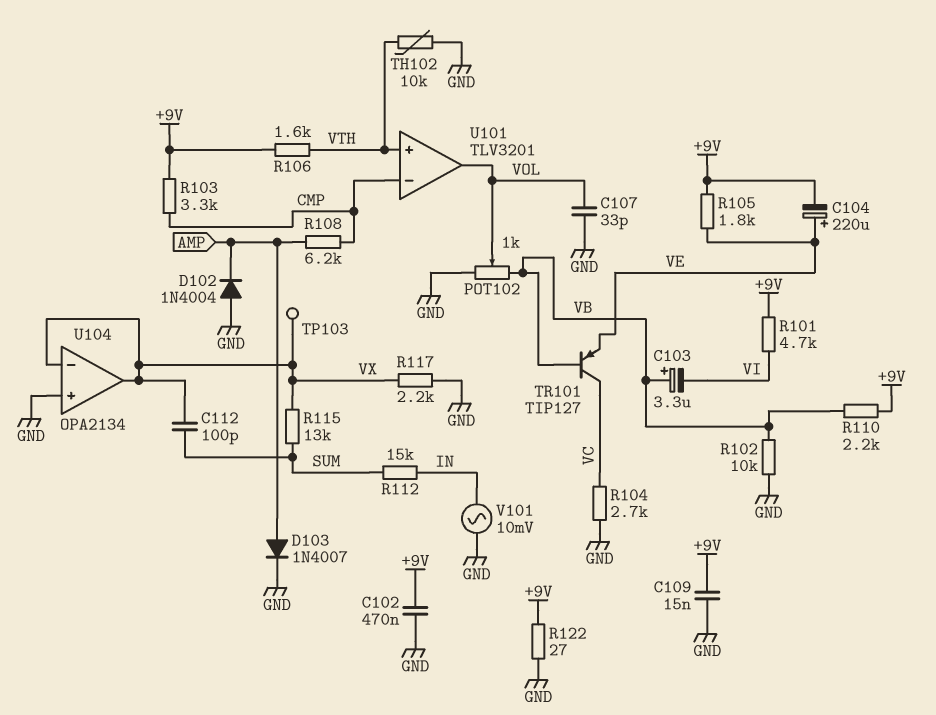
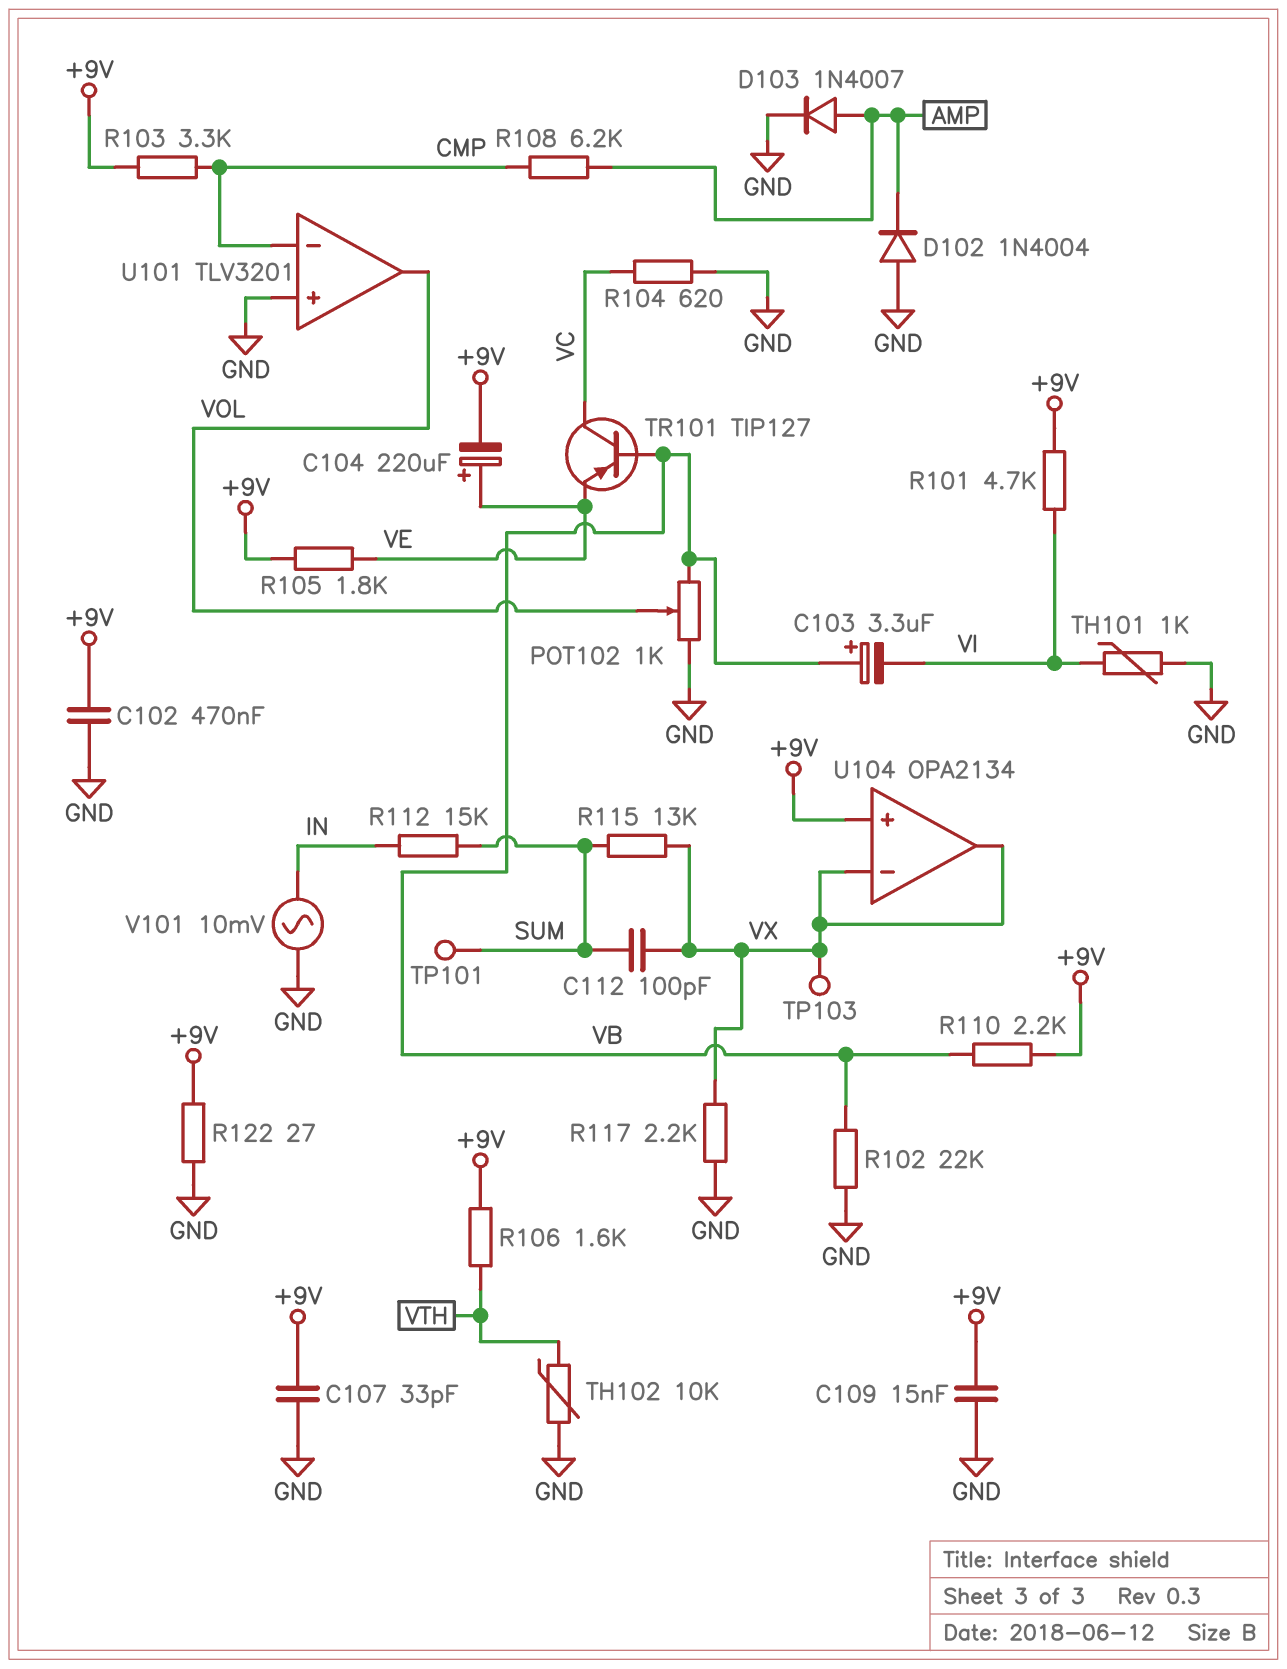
C107: 33pF (GND, VOL) -> 33pF (+9V, GND)
R102: 10k (GND, VB) -> 22k (GND, VB)
R104: 2.7k (GND, VC) -> 620 (GND, VC)
TH101: none -> 1k (GND, VI)
TP101: none -> test point (SUM)
U101 pin in+: VTH -> GND
U104 pin in+: GND -> +9V

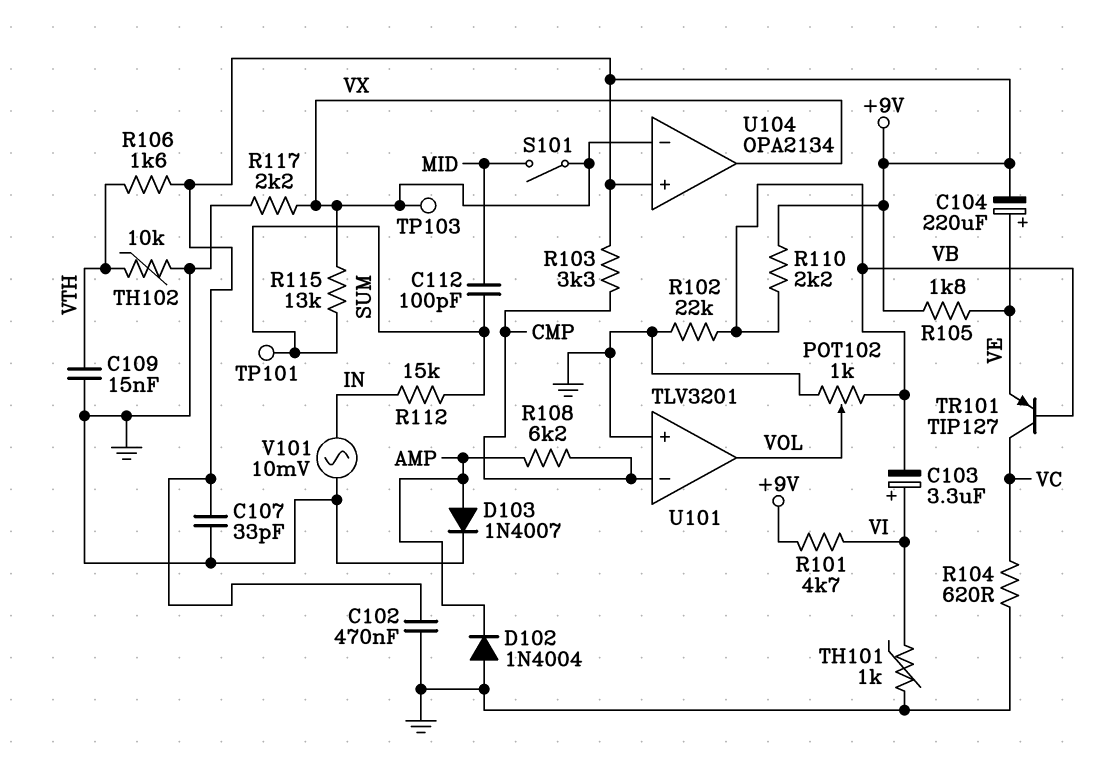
C103: 3.3uF (plus VB, minus VI) -> 3.3uF (plus VI, minus VB)
C109: 15nF (+9V, GND) -> 15nF (GND, VTH)
C112: 100pF (SUM, VX) -> 100pF (MID, SUM)
R122: 27 (+9V, GND) -> none
S101: none -> switch (MID, VX)

